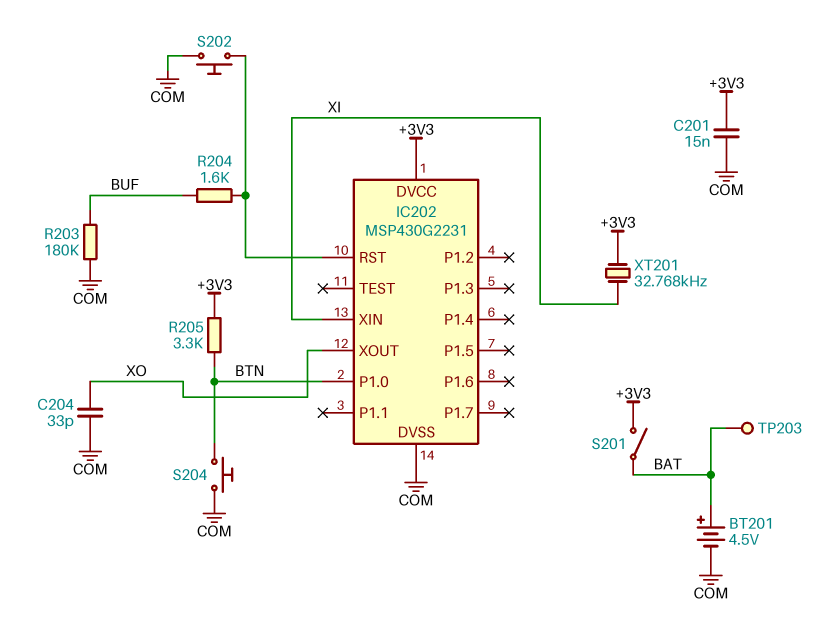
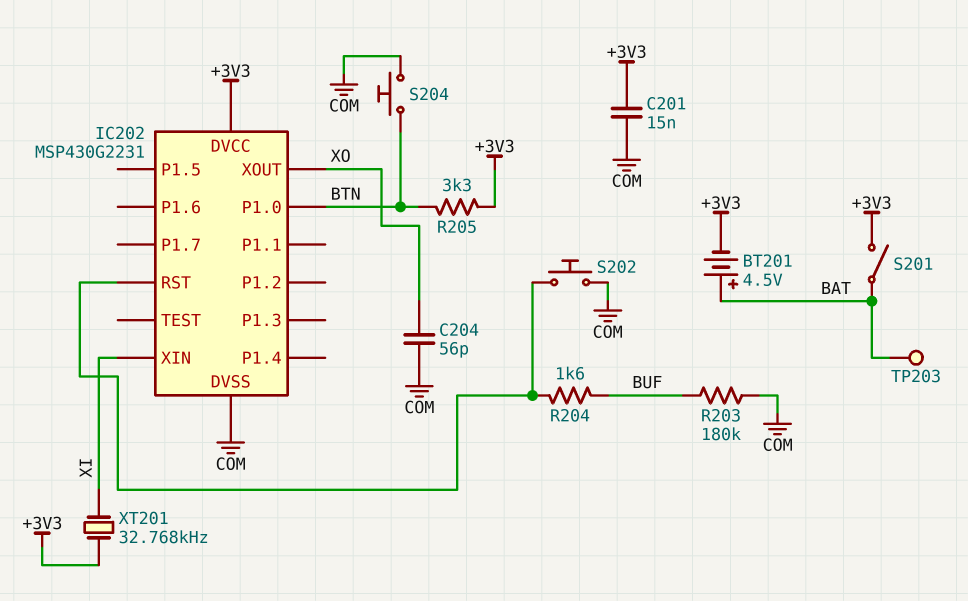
BT201: 4.5V (plus BAT, minus COM) -> 4.5V (plus BAT, minus +3V3)
C204: 33pF (COM, XO) -> 56pF (COM, XO)

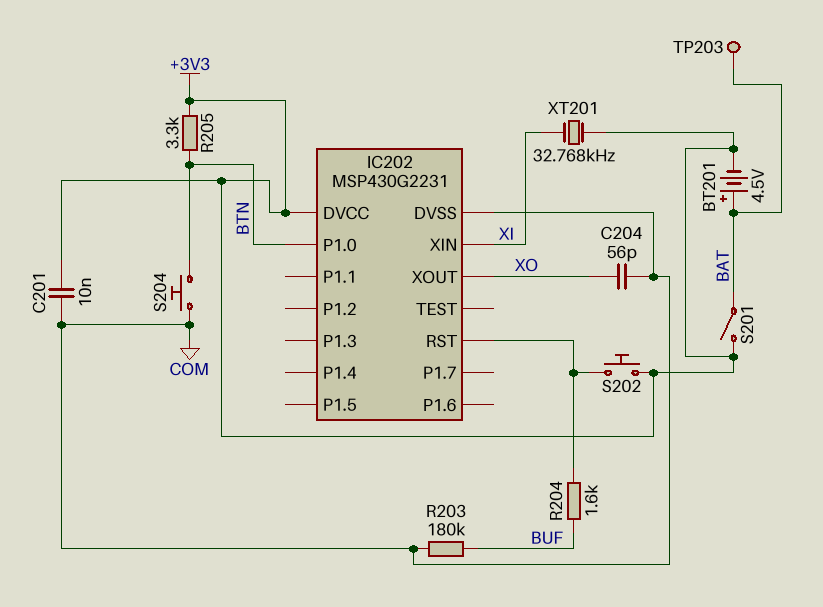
C201: 15nF (+3V3, COM) -> 10nF (+3V3, COM)
S202: button (COM, IC202/RST) -> button (+3V3, IC202/RST)

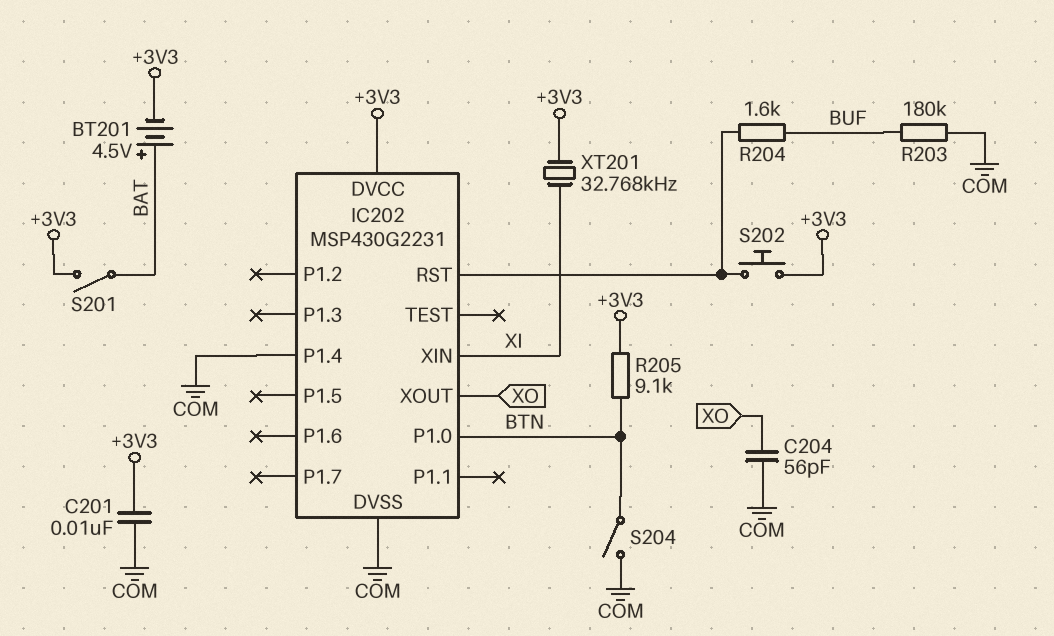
IC202 pin P1.4: none -> COM
R205: 3.3k (+3V3, BTN) -> 9.1k (+3V3, BTN)
S204: button (BTN, COM) -> switch (BTN, COM)
TP203: test point (BAT) -> none

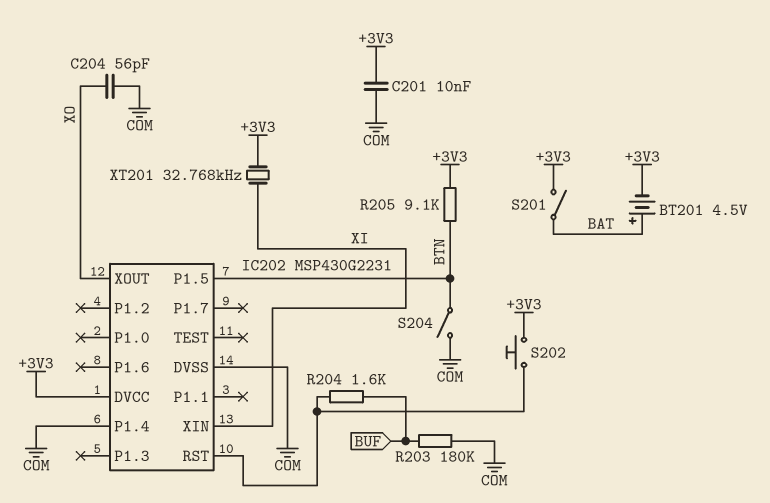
IC202 pin P1.0: BTN -> none
IC202 pin P1.5: none -> BTN

